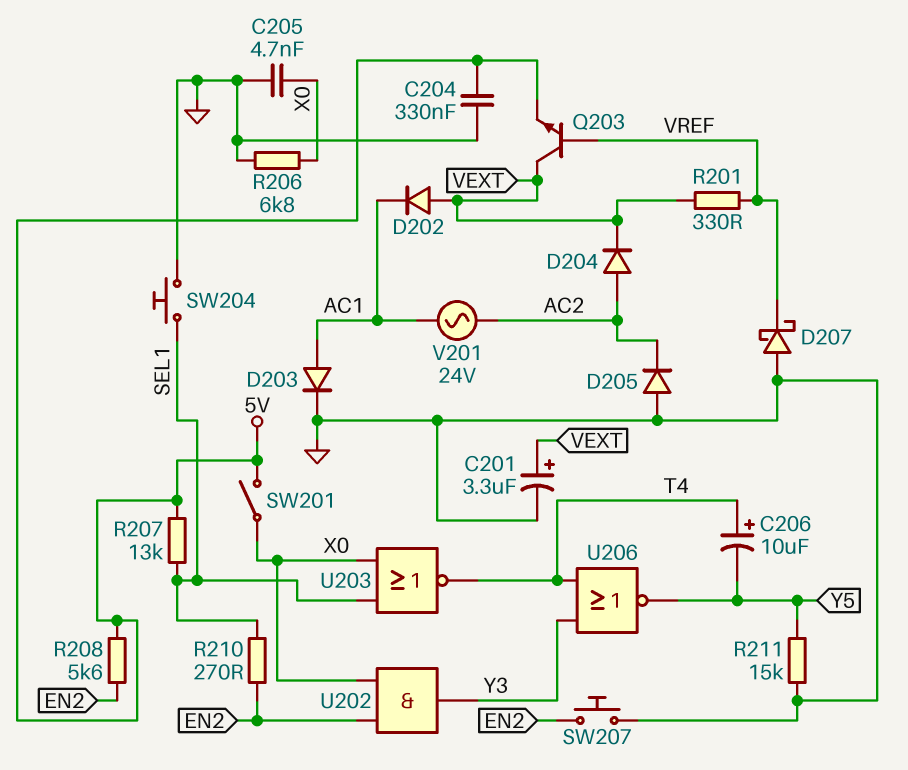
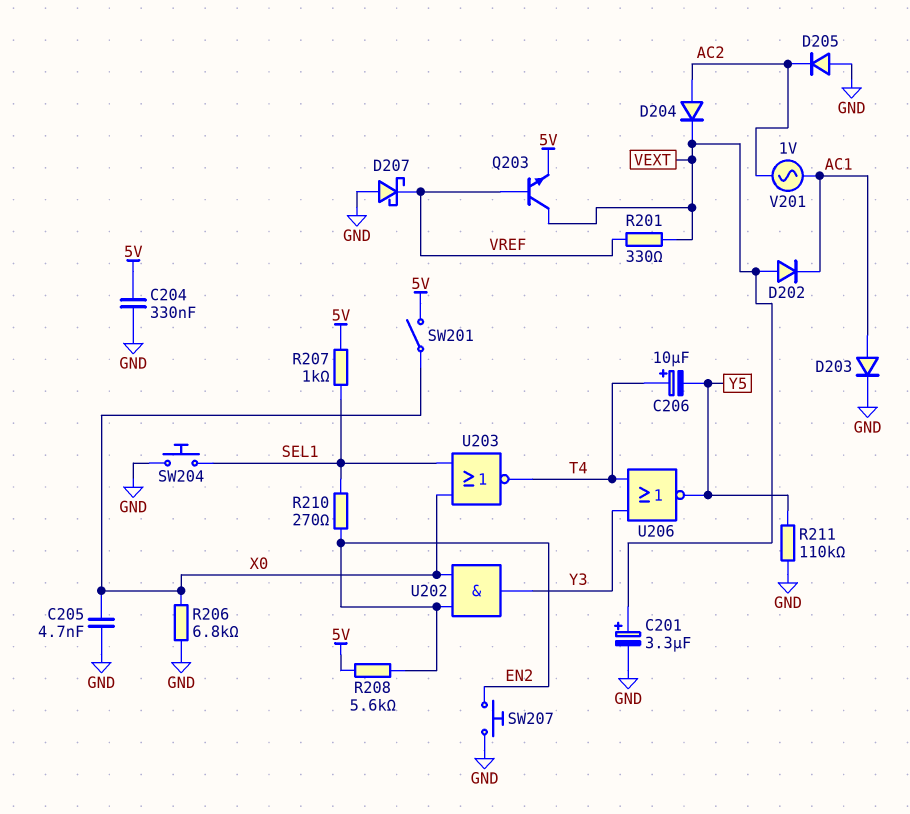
R207: 13k (5V, SEL1) -> 1k (5V, SEL1)
R211: 15k (GND, Y5) -> 110k (GND, Y5)
V201: AC 24V (AC1, AC2) -> AC 1V (AC1, AC2)

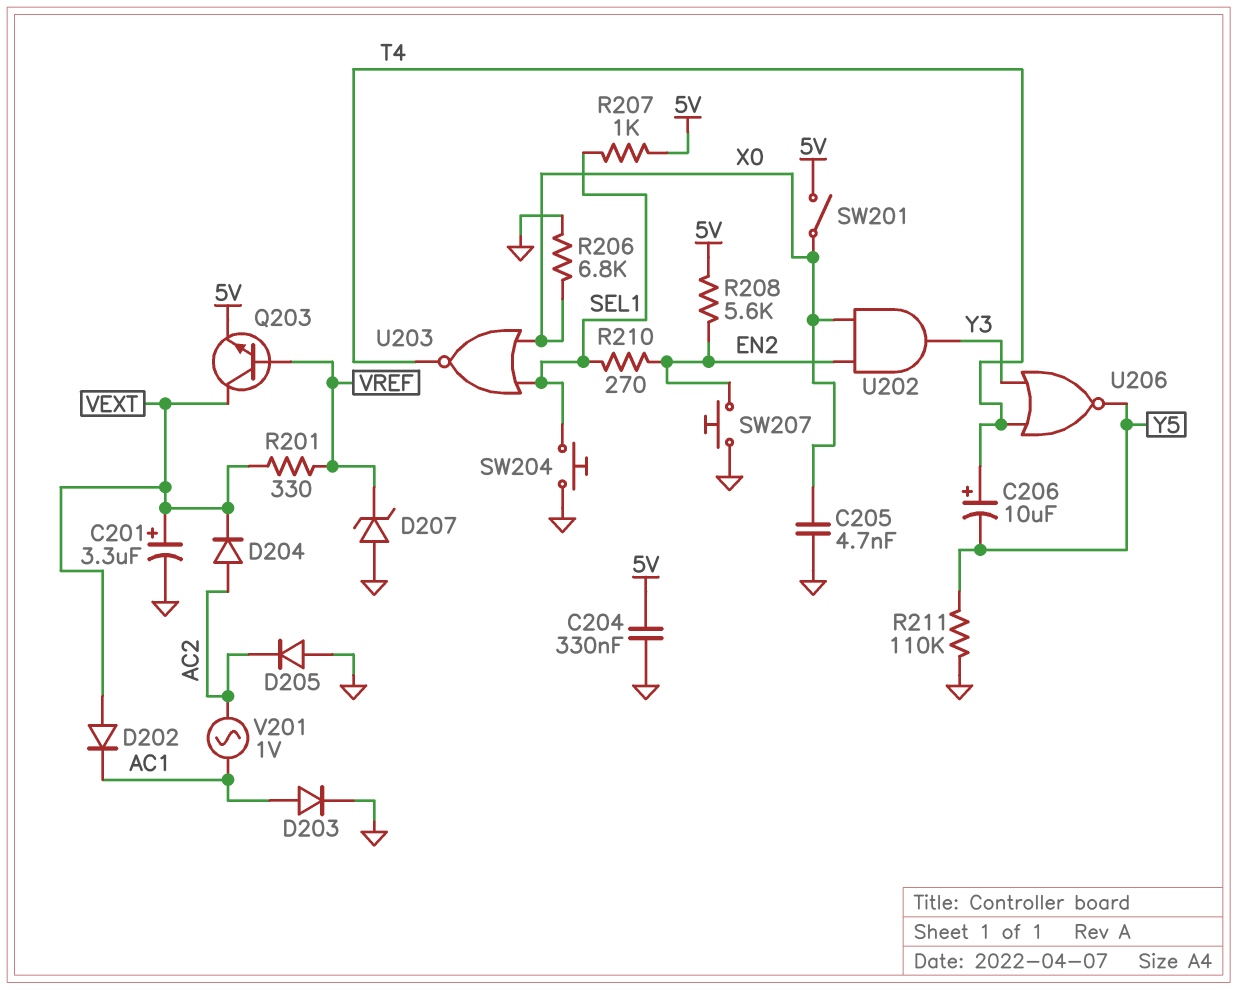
D207: schottky (A GND, K VREF) -> zener (A GND, K VREF)

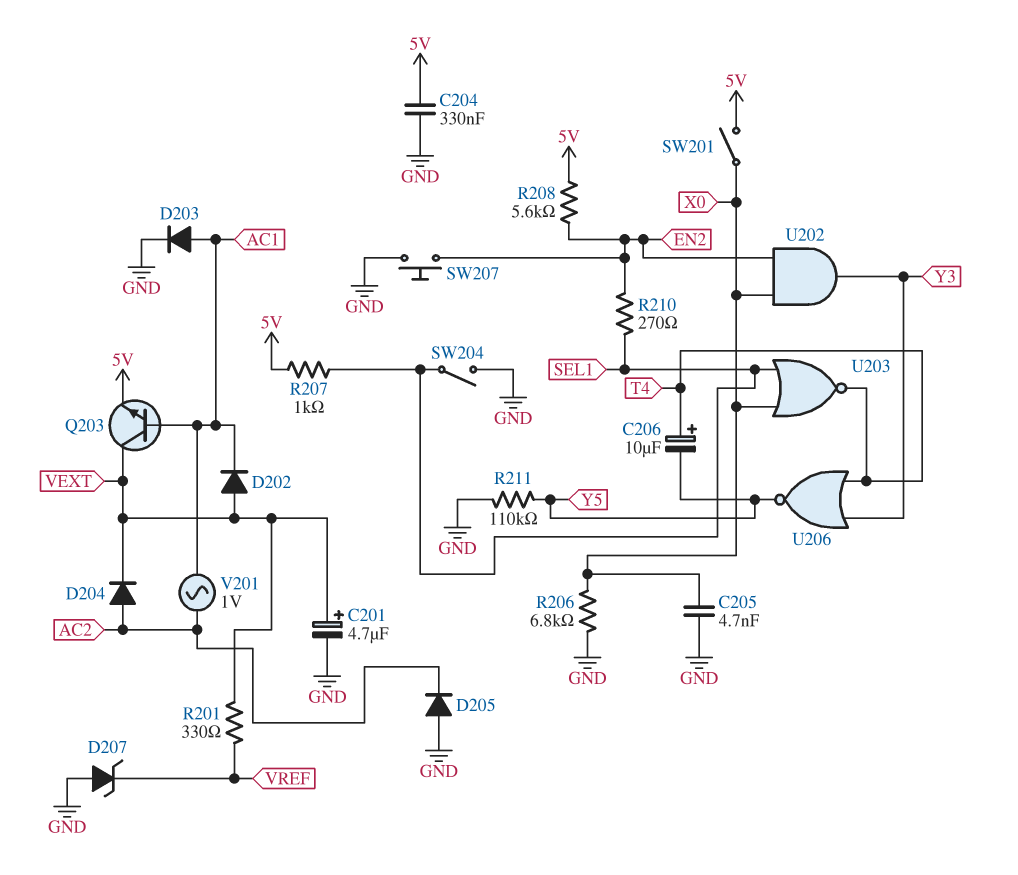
C201: 3.3uF (plus VEXT, minus GND) -> 4.7uF (plus VEXT, minus GND)
Q203: NPN (B VREF, C VEXT, E 5V) -> NPN (B AC1, C VEXT, E 5V)
SW204: button (GND, SEL1) -> switch (GND, SEL1)

